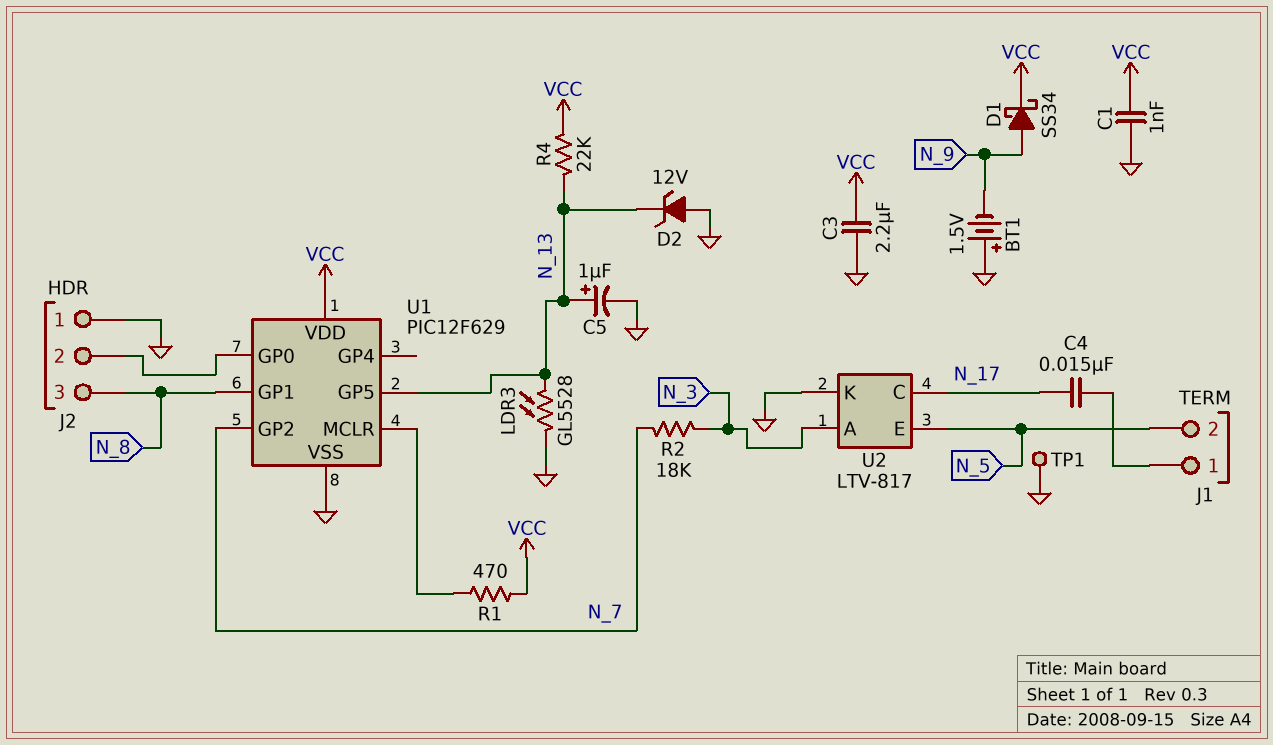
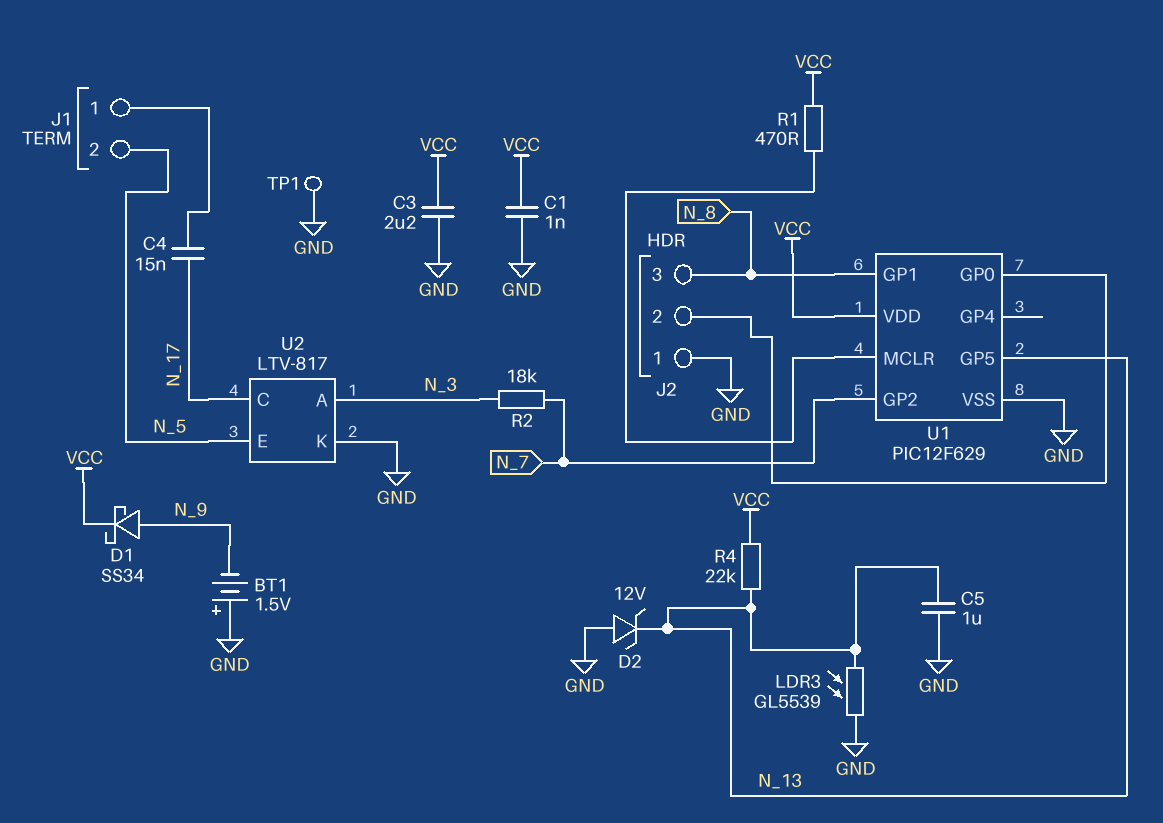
C5: 1uF (plus N_13, minus GND) -> 1uF (GND, N_13)
LDR3: GL5528 (GND, N_13) -> GL5539 (GND, N_13)

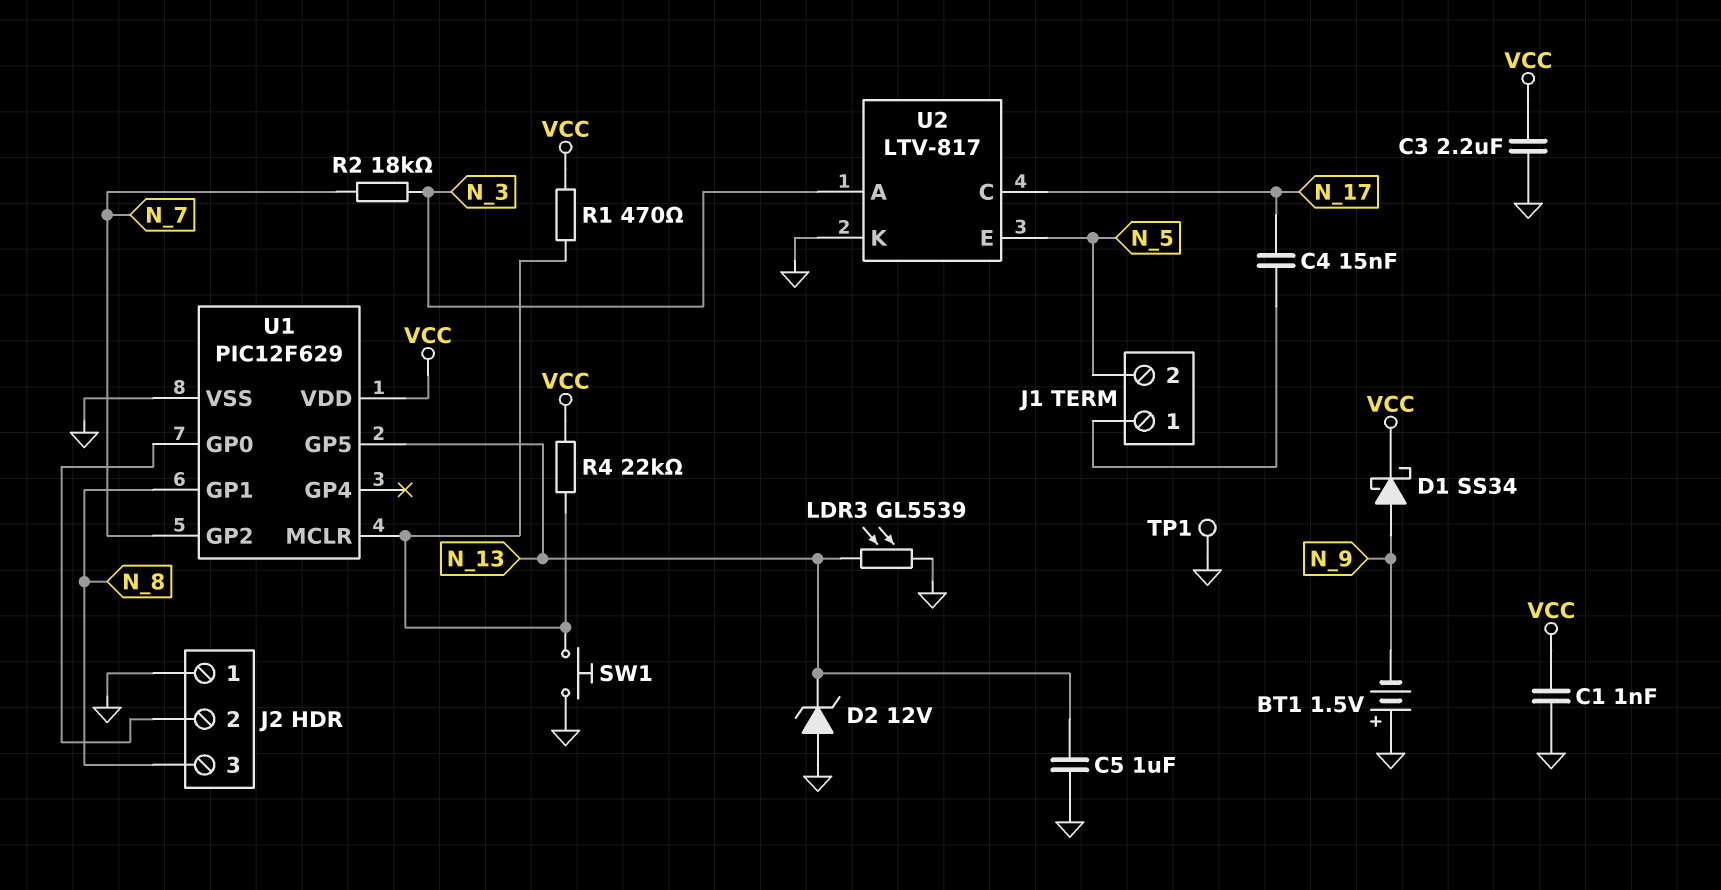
R4: 22k (N_13, VCC) -> 22k (U1/MCLR, VCC)
SW1: none -> button (GND, U1/MCLR)

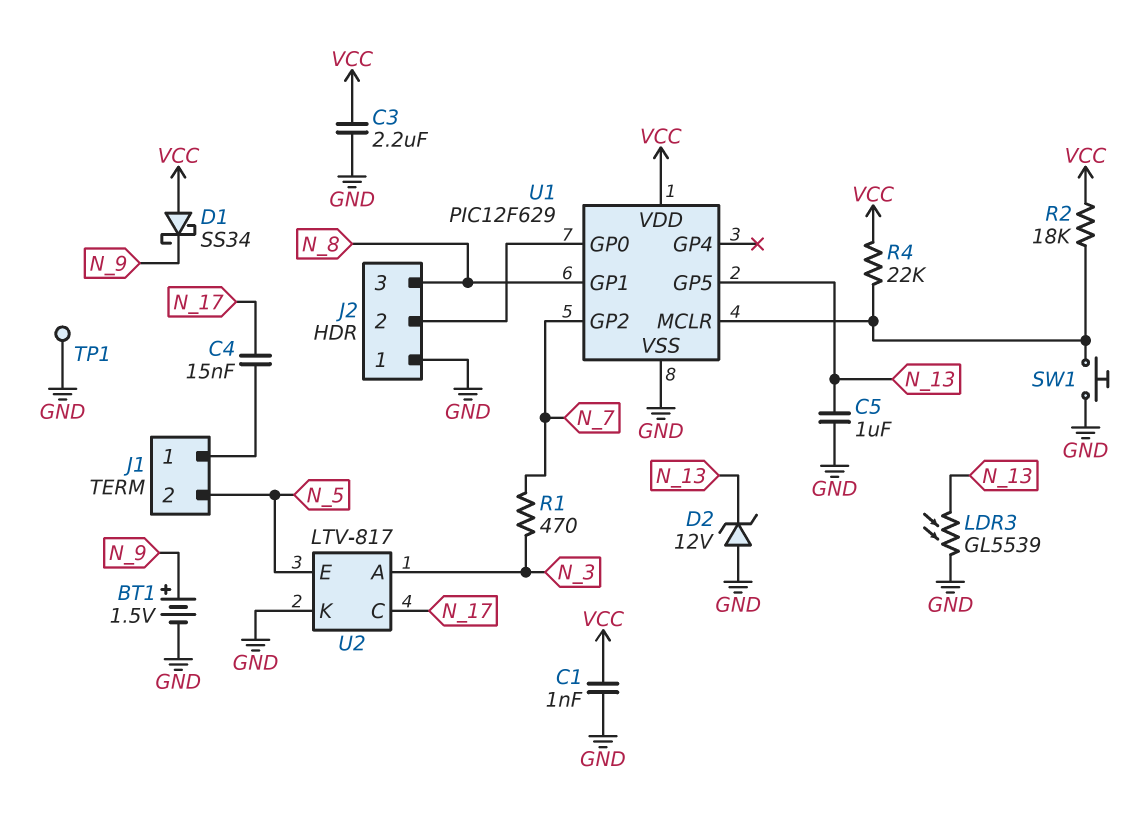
BT1: 1.5V (plus GND, minus N_9) -> 1.5V (plus N_9, minus GND)
D1: schottky SS34 (A N_9, K VCC) -> schottky SS34 (A VCC, K N_9)
R1: 470 (U1/MCLR, VCC) -> 470 (N_3, N_7)
R2: 18k (N_3, N_7) -> 18k (U1/MCLR, VCC)

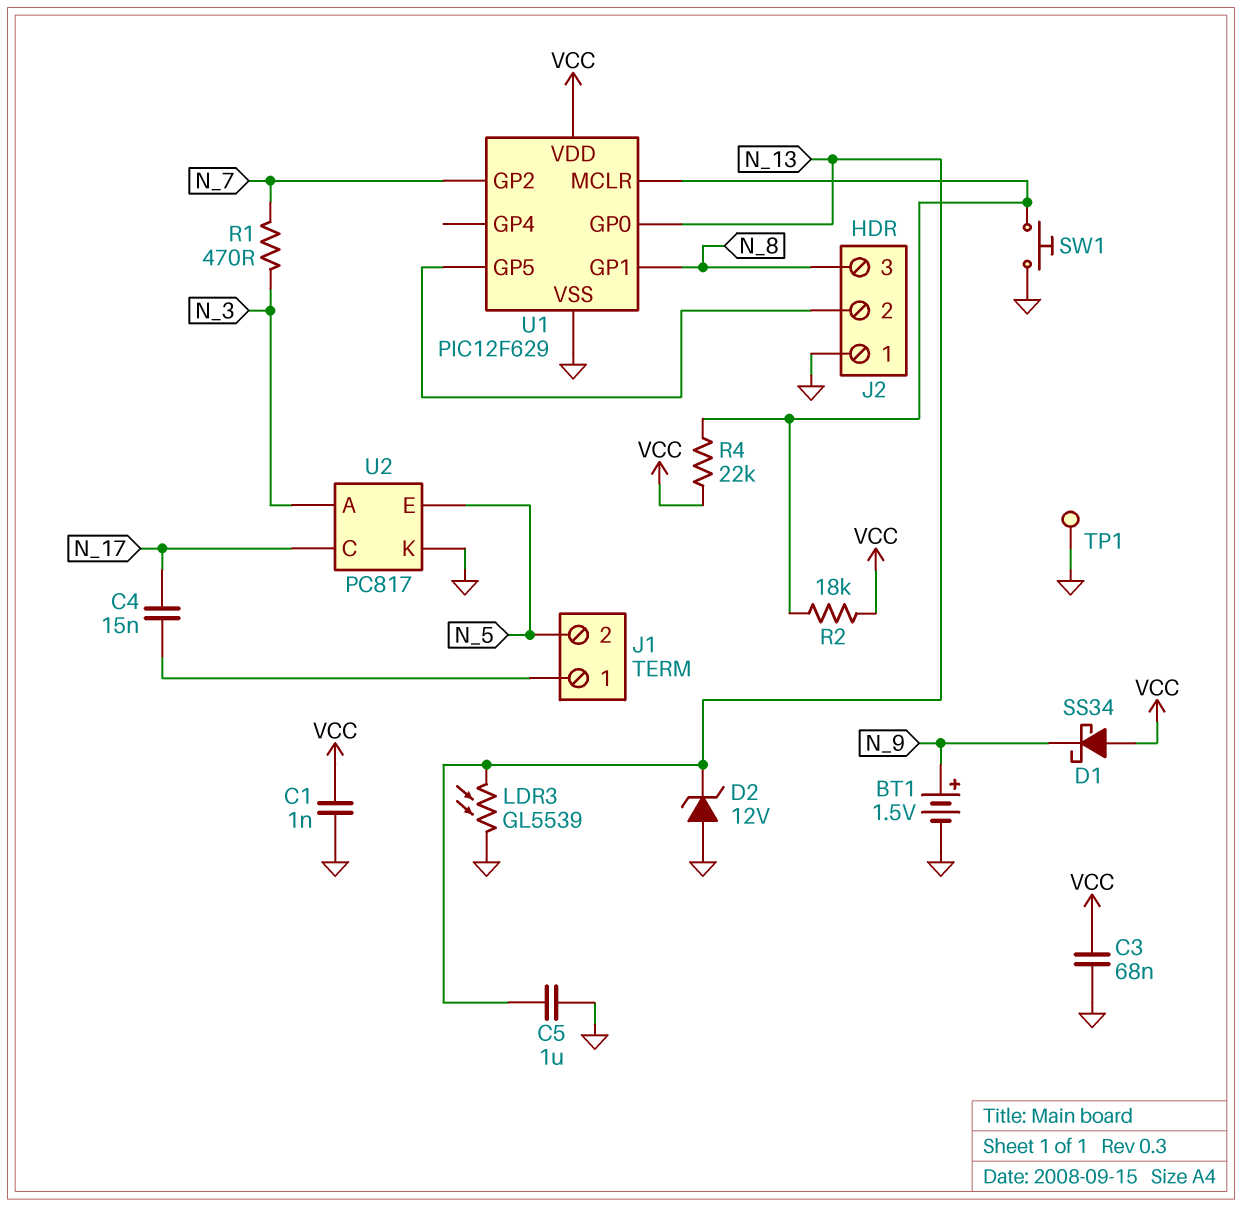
C3: 2.2uF (GND, VCC) -> 68nF (GND, VCC)
U1 pin GP0: J2/2 -> N_13
U1 pin GP5: N_13 -> J2/2
U2: LTV-817 -> PC817

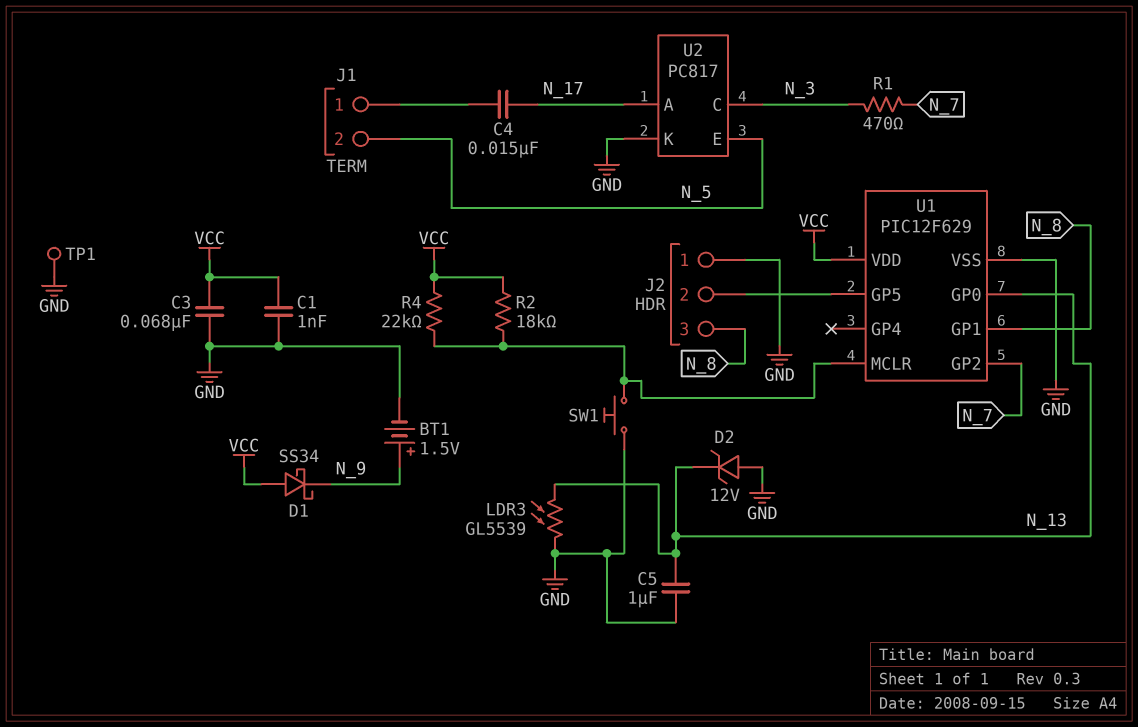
U2 pin A: N_3 -> N_17
U2 pin C: N_17 -> N_3

